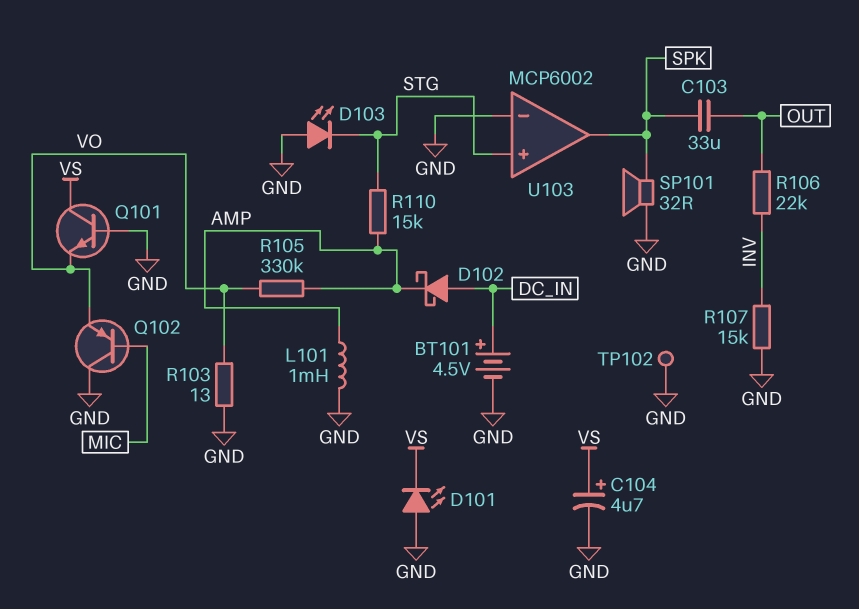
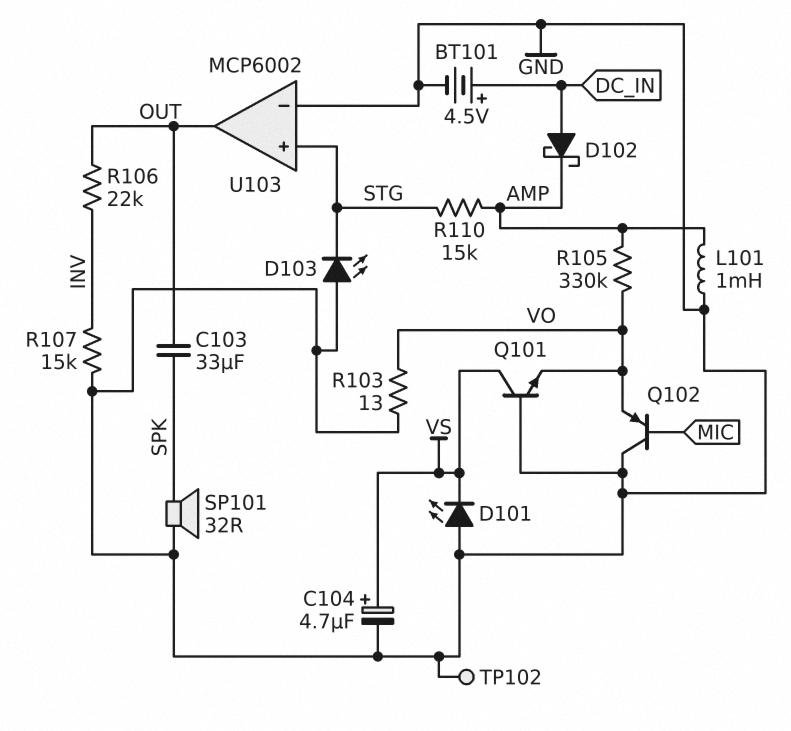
U103 pin out: SPK -> OUT

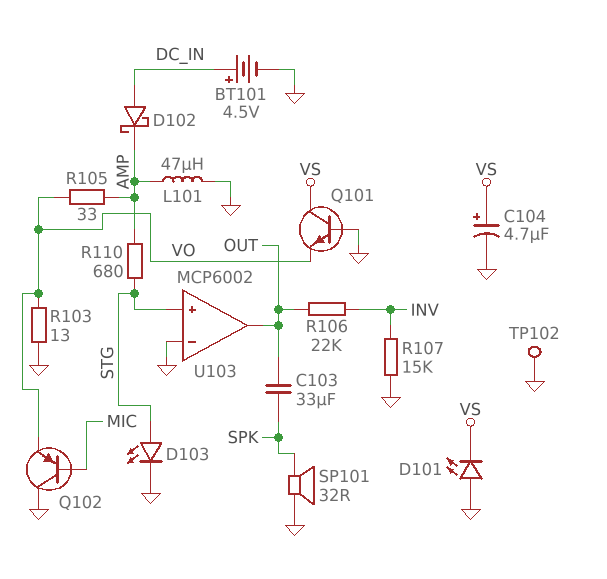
D103: LED (A GND, K STG) -> LED (A STG, K GND)
L101: 1mH (AMP, GND) -> 47uH (AMP, GND)
R105: 330k (AMP, VO) -> 33 (AMP, VO)
R110: 15k (AMP, STG) -> 680 (AMP, STG)

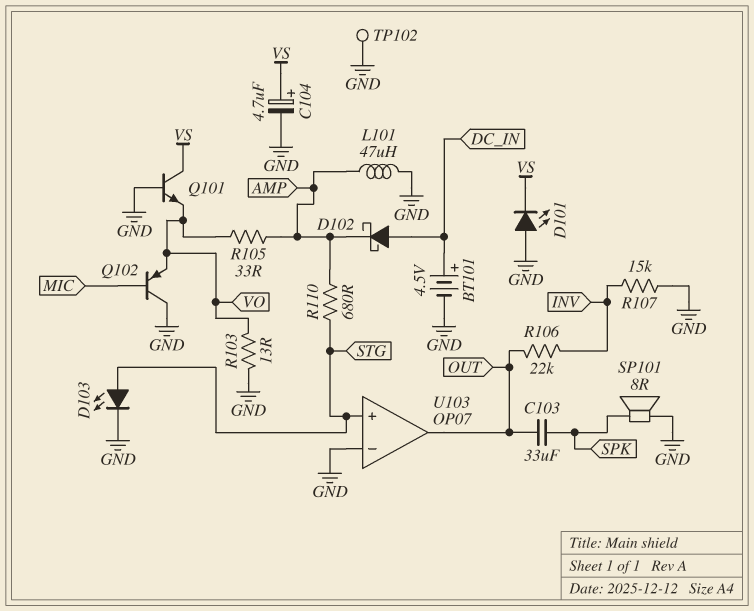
SP101: speaker 32R (GND, SPK) -> speaker 8R (GND, SPK)
U103: MCP6002 -> OP07

